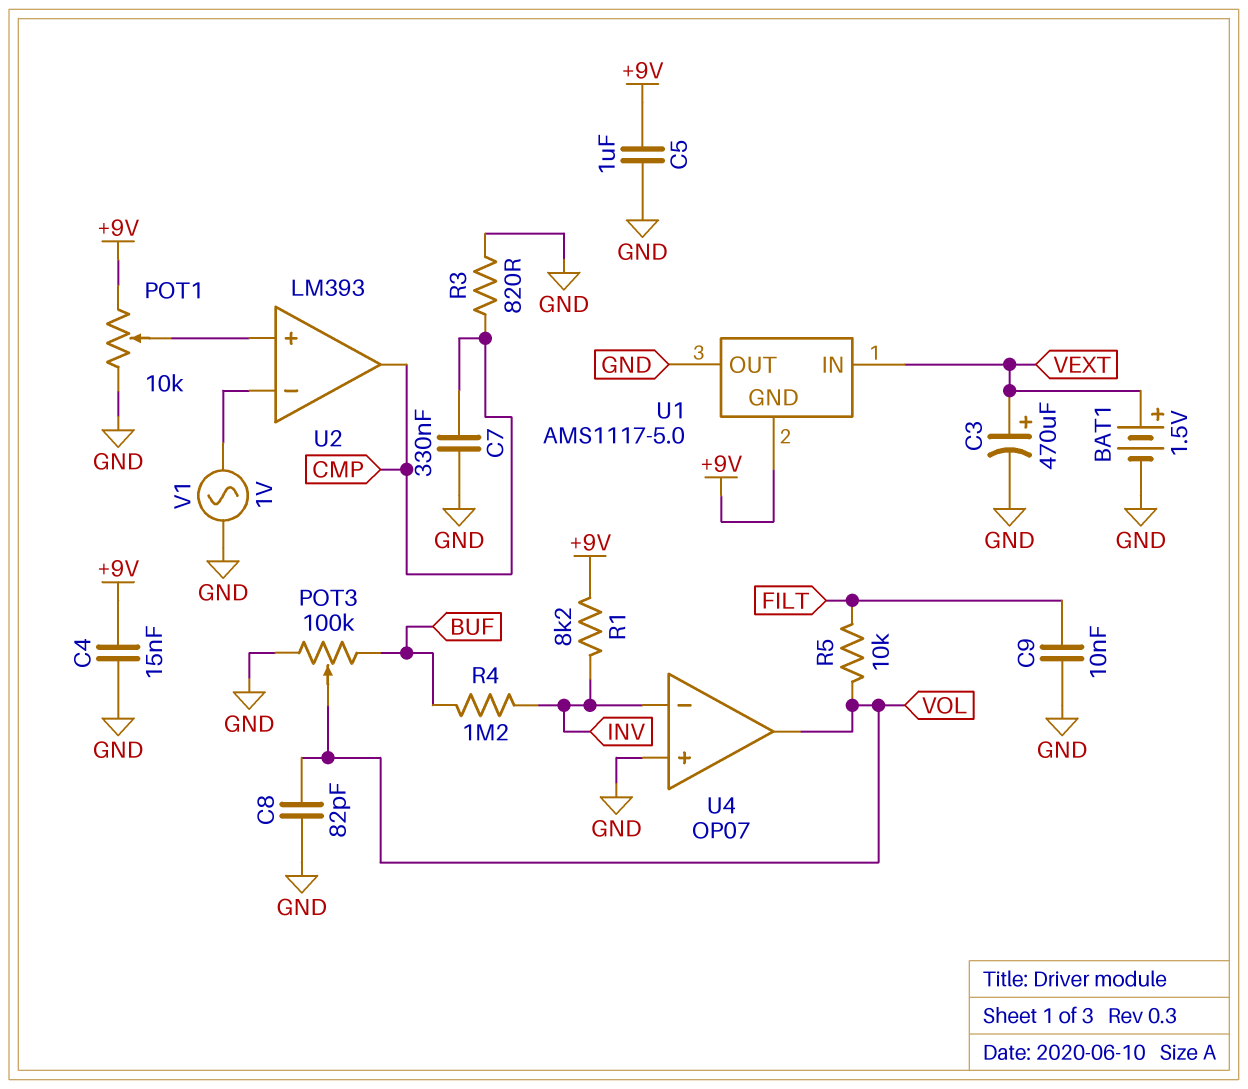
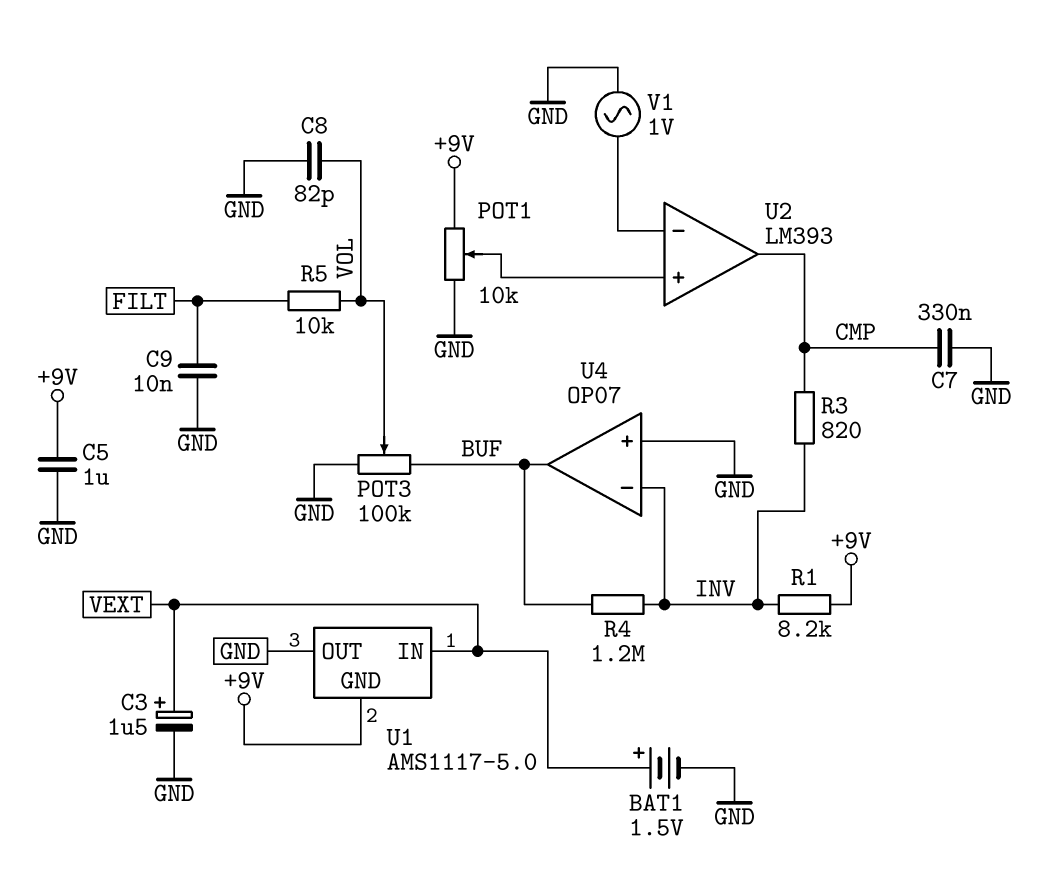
C3: 470uF (plus VEXT, minus GND) -> 1.5uF (plus VEXT, minus GND)
C4: 15nF (+9V, GND) -> none
R3: 820 (CMP, GND) -> 820 (CMP, INV)
U4 pin out: VOL -> BUF

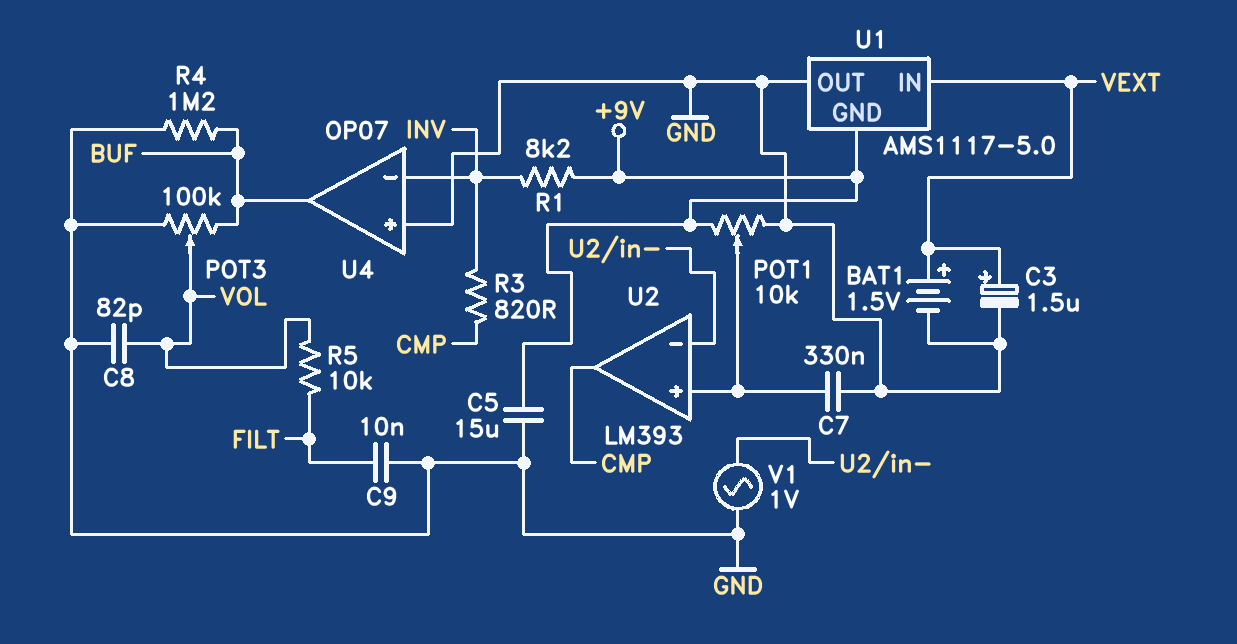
C5: 1uF (+9V, GND) -> 15uF (+9V, GND)
C7: 330nF (CMP, GND) -> 330nF (GND, U2/in+)
R4: 1.2M (BUF, INV) -> 1.2M (BUF, GND)

